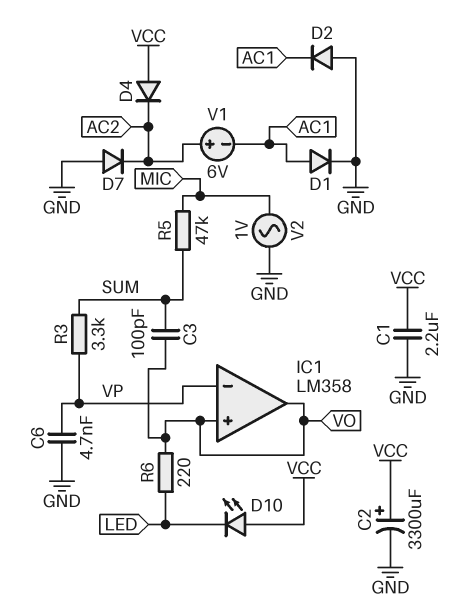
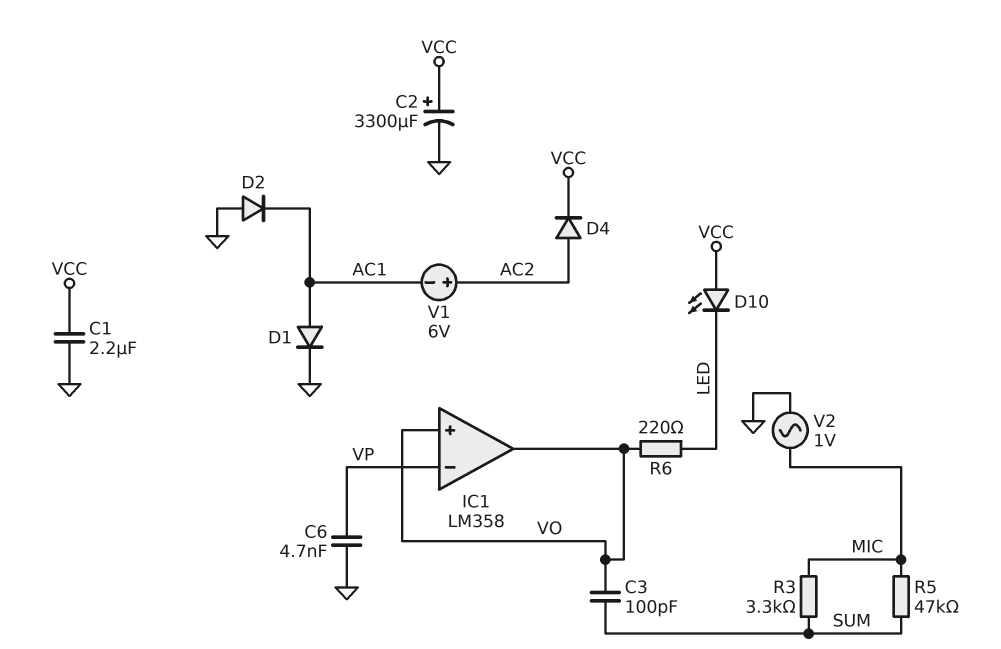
D4: diode (A VCC, K AC2) -> diode (A AC2, K VCC)
D7: diode (A GND, K AC2) -> none
R3: 3.3k (SUM, VP) -> 3.3k (MIC, SUM)

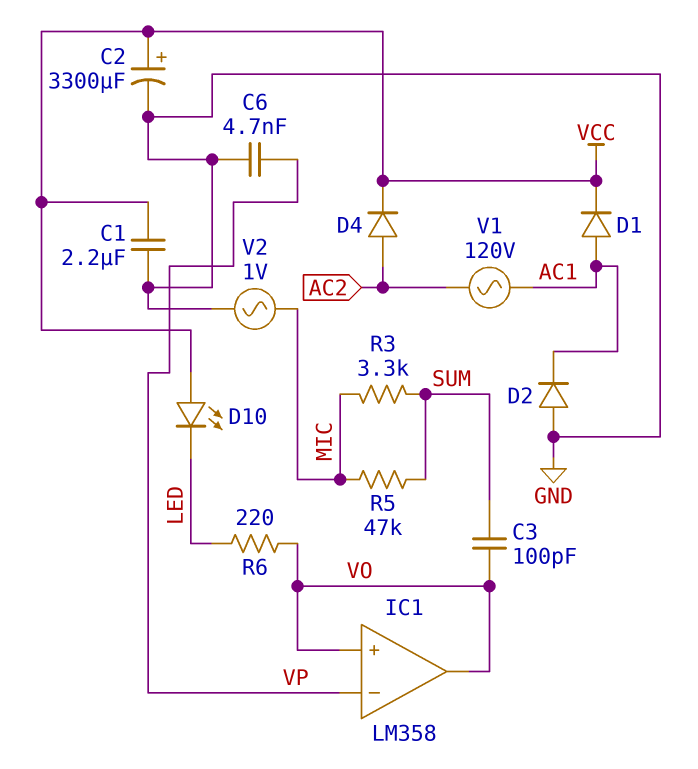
D1: diode (A AC1, K GND) -> diode (A AC1, K VCC)
V1: 6V (plus AC2, minus AC1) -> AC 120V (AC1, AC2)

